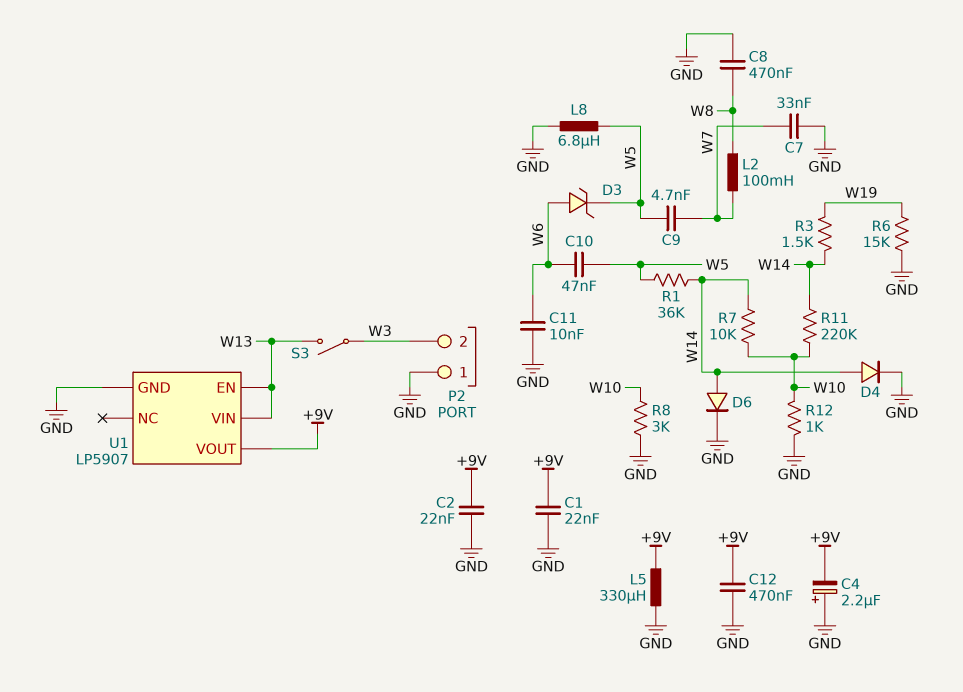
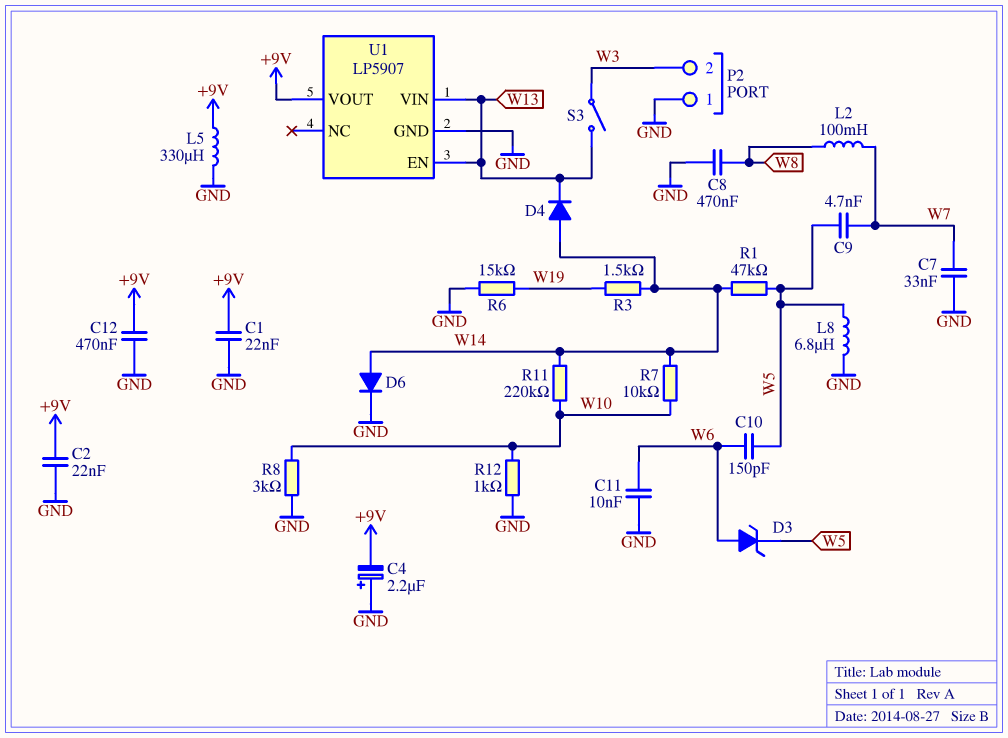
C10: 47nF (W5, W6) -> 150pF (W5, W6)
D4: diode (A W14, K GND) -> diode (A W14, K W13)
R1: 36k (W5, W14) -> 47k (W5, W14)

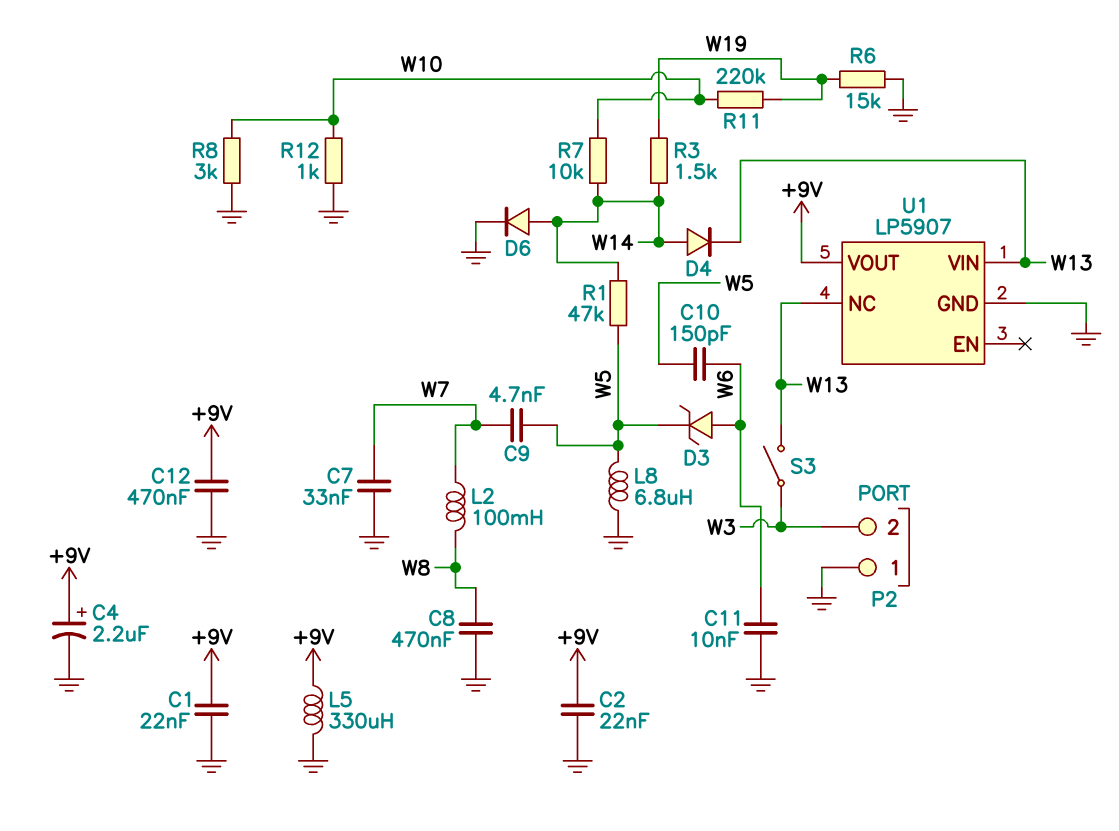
C4: 2.2uF (plus GND, minus +9V) -> 2.2uF (plus +9V, minus GND)
R11: 220k (W10, W14) -> 220k (W10, W19)
U1 pin EN: W13 -> none
U1 pin NC: none -> W13

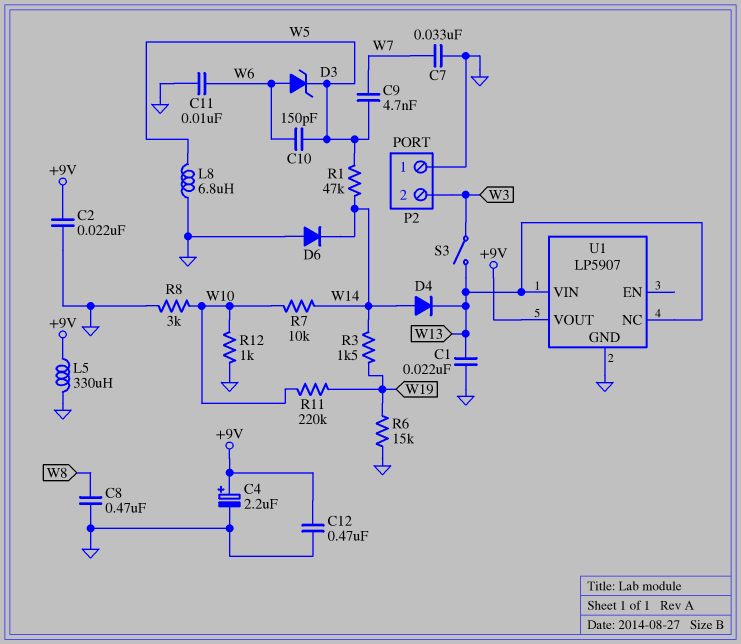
C1: 22nF (+9V, GND) -> 22nF (GND, W13)
D6: diode (A W14, K GND) -> diode (A GND, K W14)
L2: 100mH (W7, W8) -> none

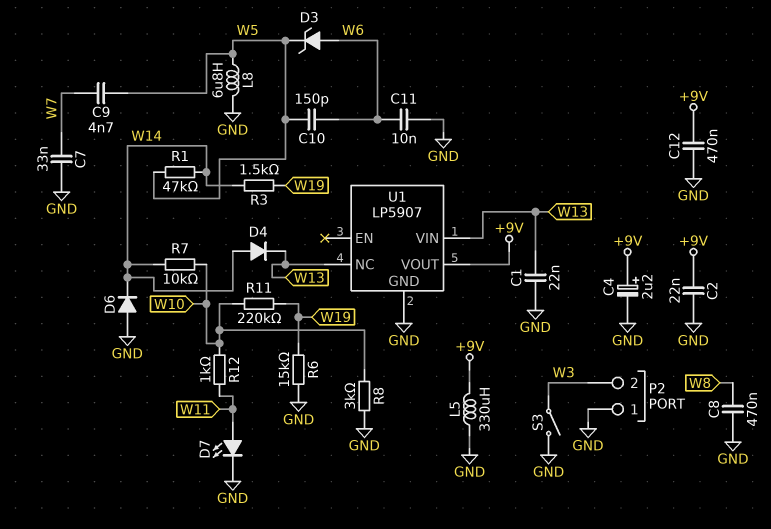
D7: none -> LED (A W11, K GND)
R12: 1k (GND, W10) -> 1k (W10, W11)
S3: switch (W3, W13) -> switch (GND, W3)

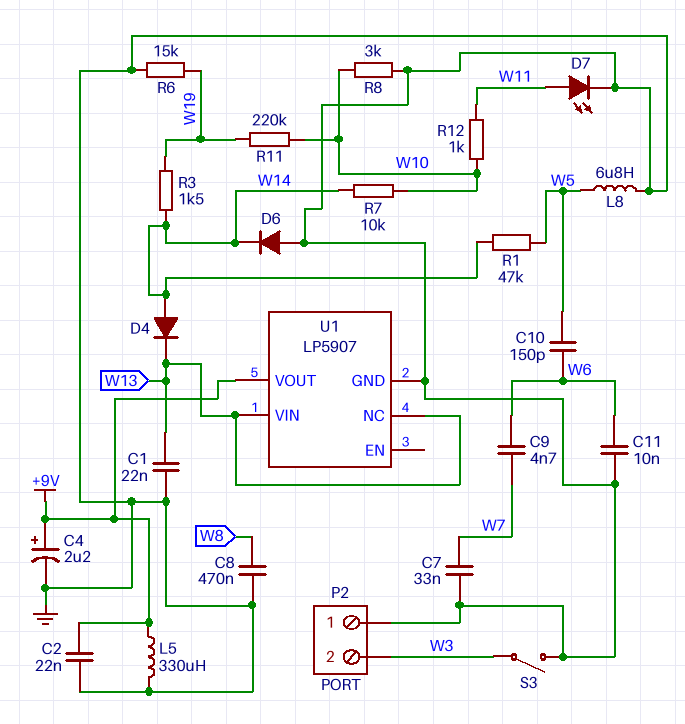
C9: 4.7nF (W5, W7) -> 4.7nF (W6, W7)
C12: 470nF (+9V, GND) -> none
D3: zener (A W6, K W5) -> none

